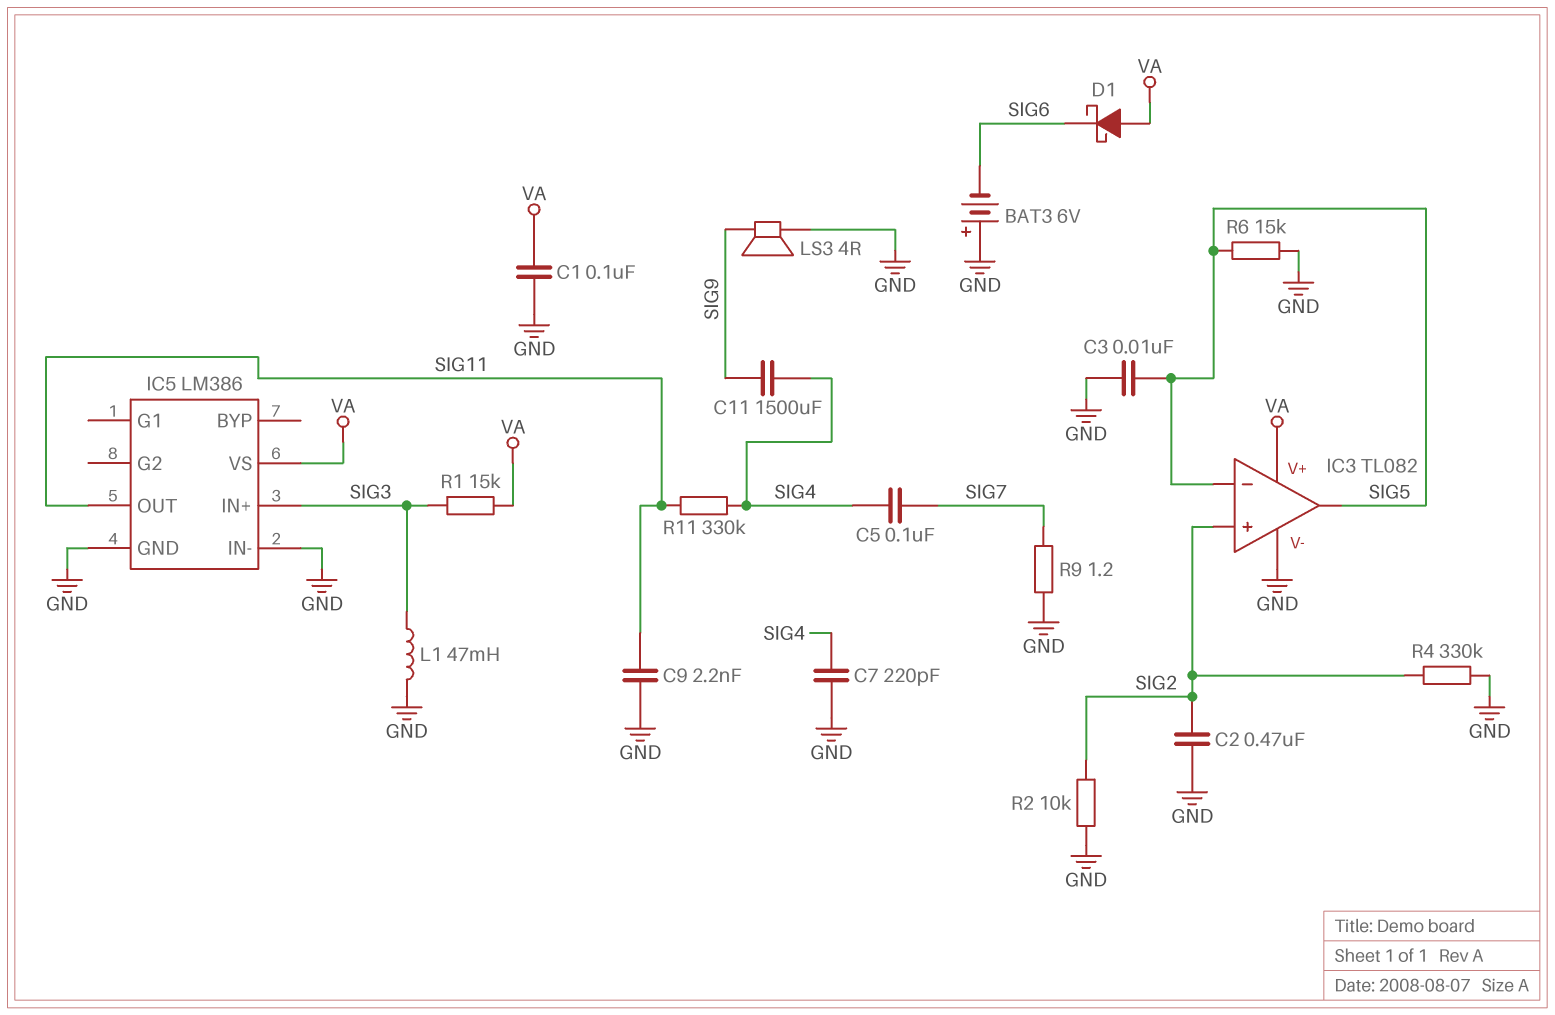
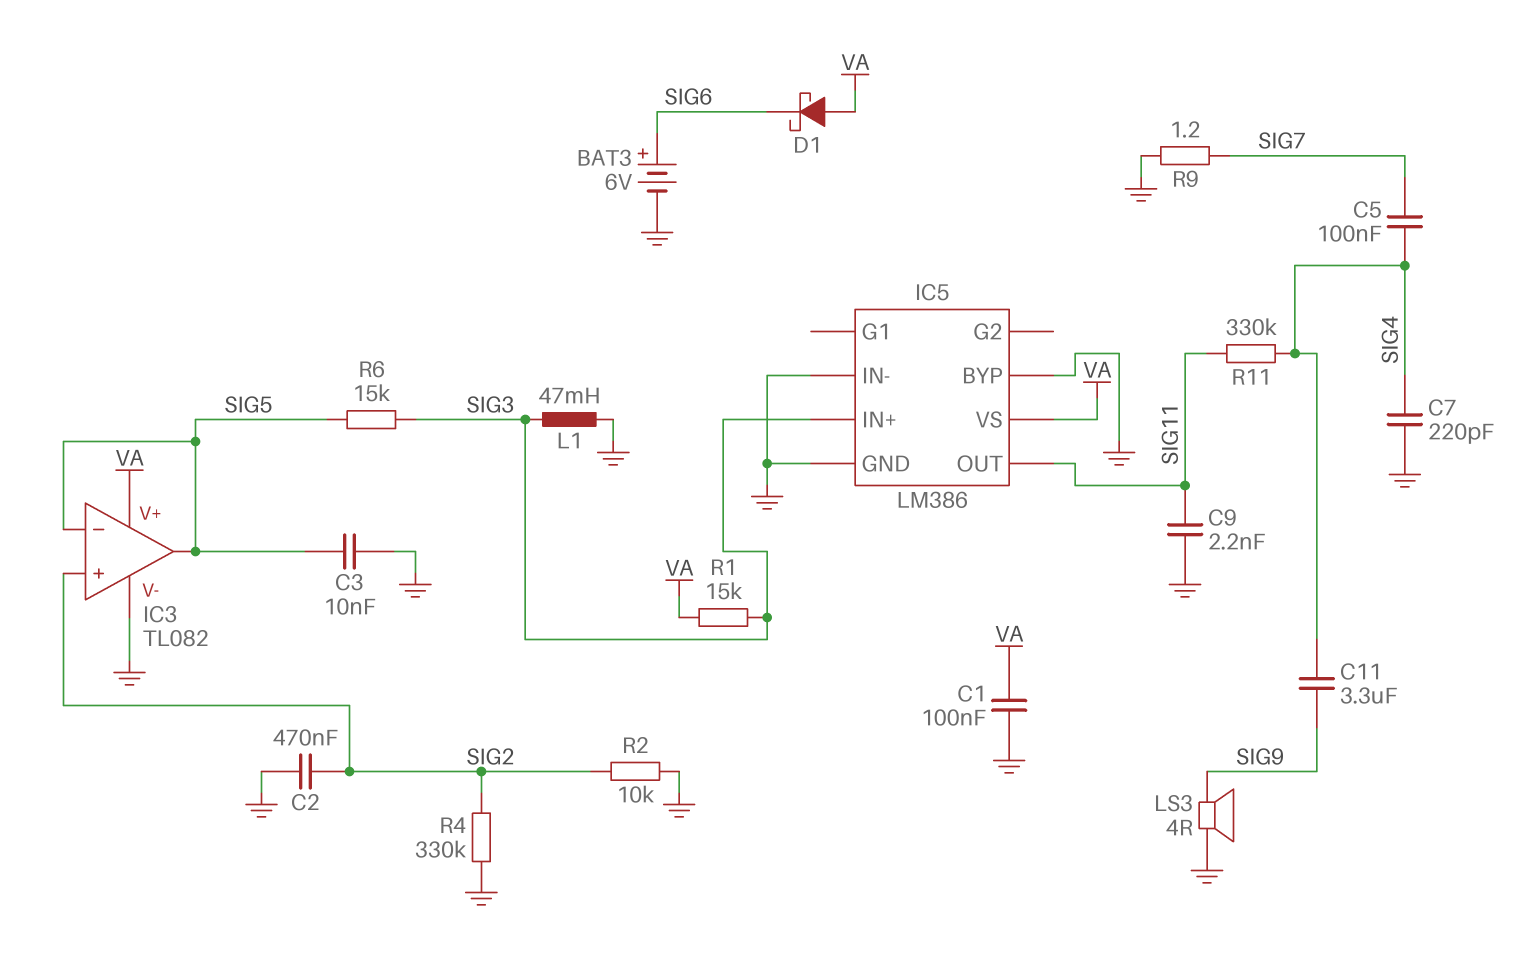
BAT3: 6V (plus GND, minus SIG6) -> 6V (plus SIG6, minus GND)
C11: 1500uF (SIG4, SIG9) -> 3.3uF (SIG4, SIG9)
IC5 pin BYP: none -> GND
R6: 15k (GND, SIG5) -> 15k (SIG3, SIG5)

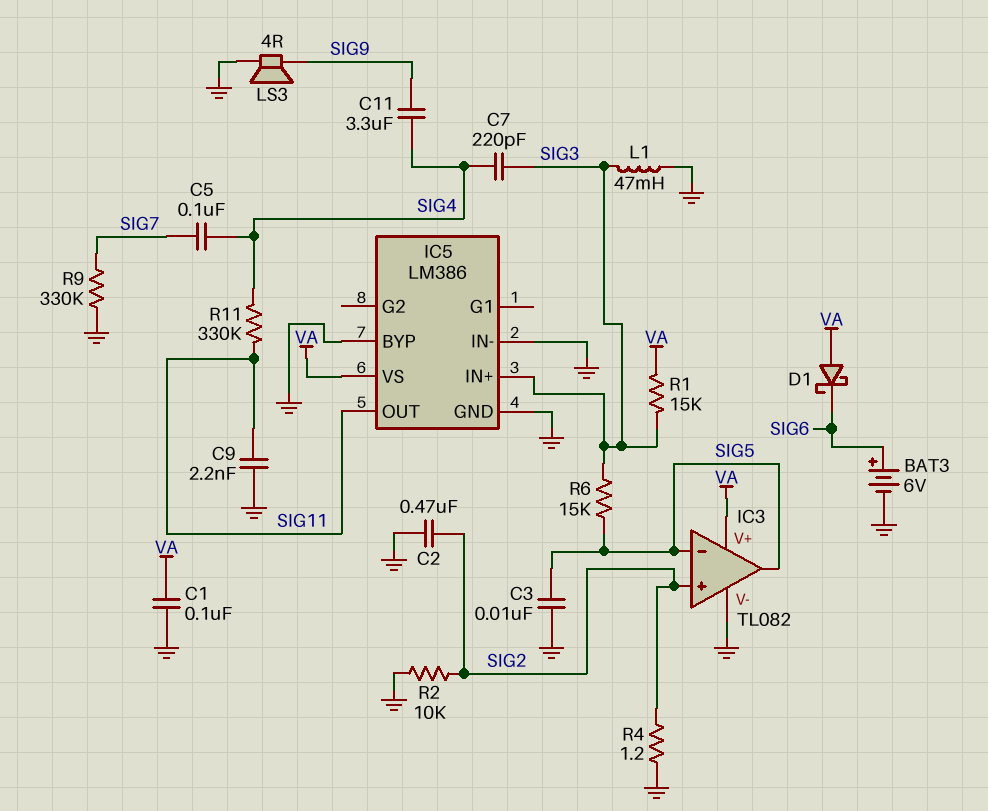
C7: 220pF (GND, SIG4) -> 220pF (SIG3, SIG4)
R4: 330k (GND, SIG2) -> 1.2 (GND, SIG2)
R9: 1.2 (GND, SIG7) -> 330k (GND, SIG7)

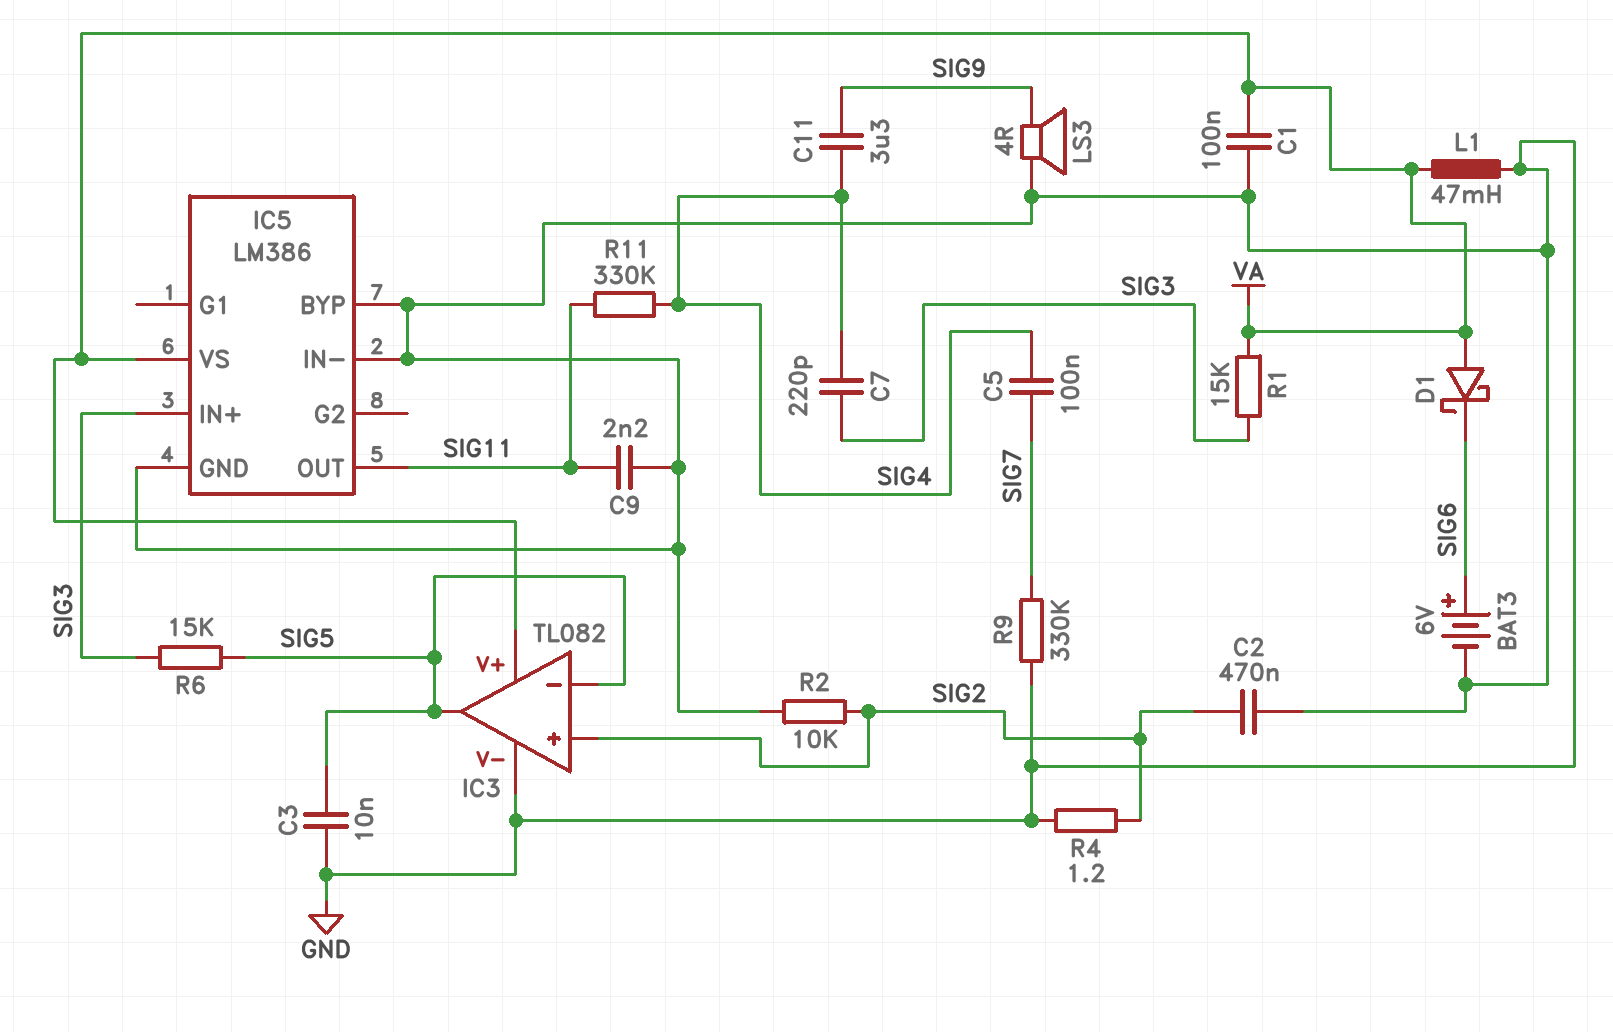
L1: 47mH (GND, SIG3) -> 47mH (GND, VA)

